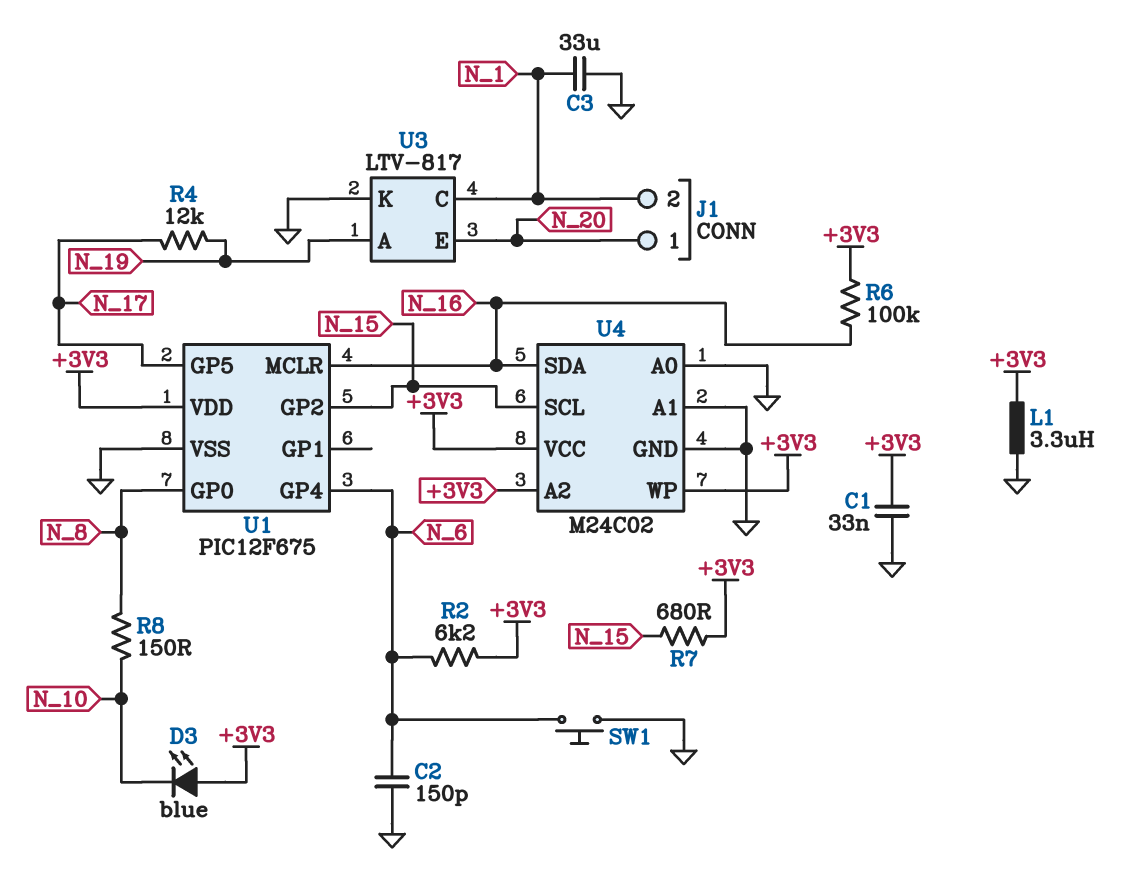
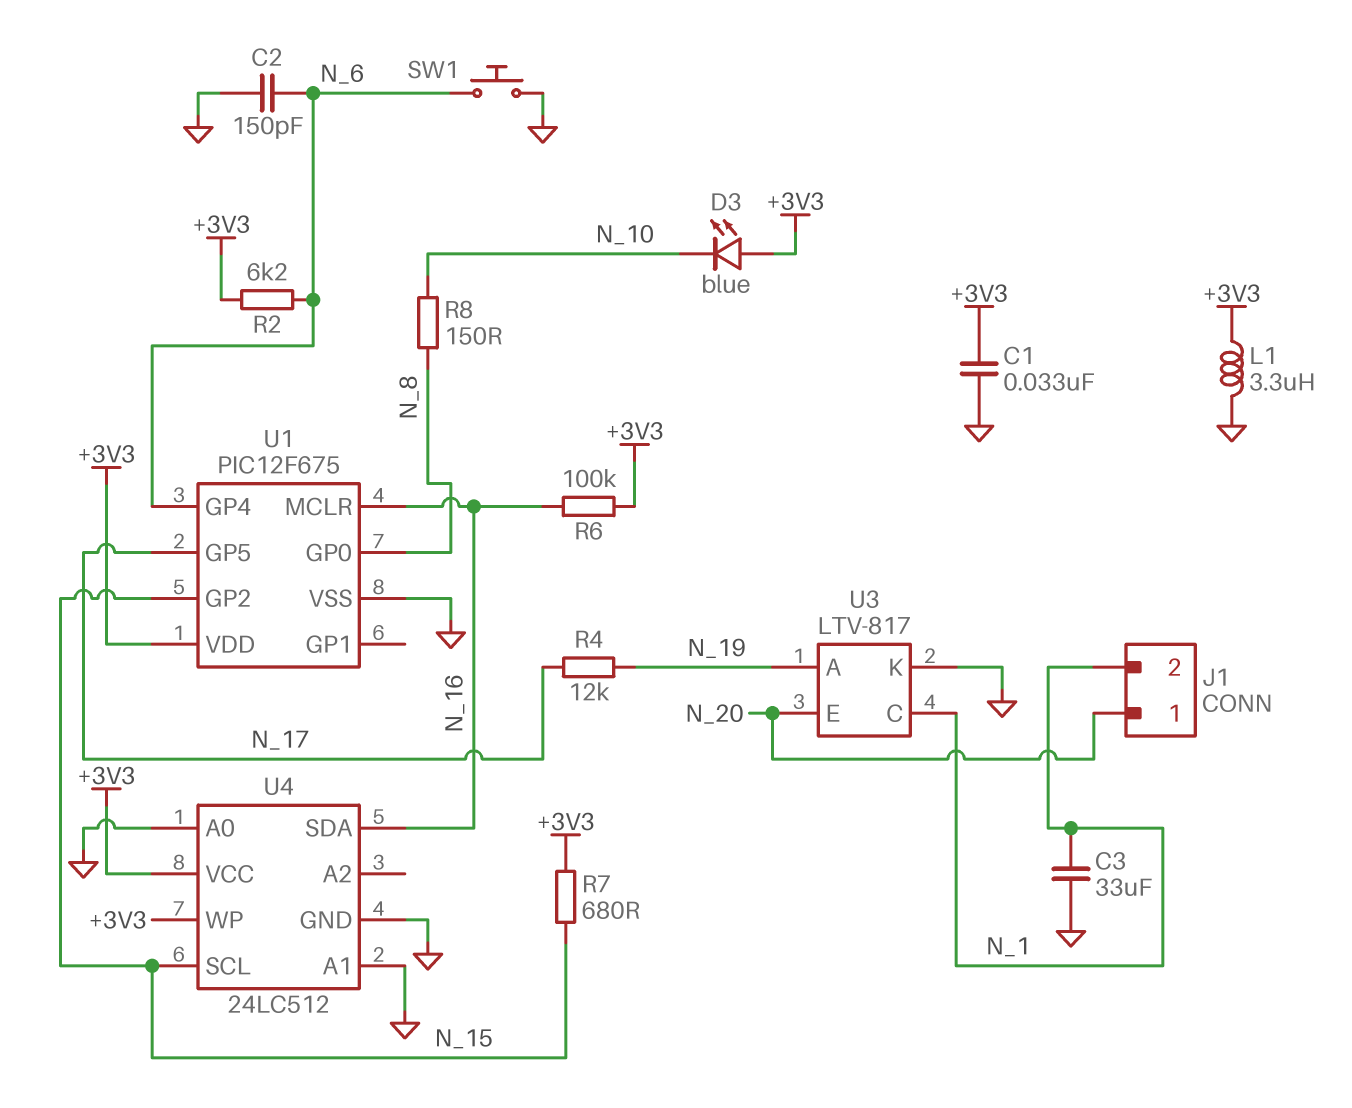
U4: M24C02 -> 24LC512
U4 pin A2: +3V3 -> none

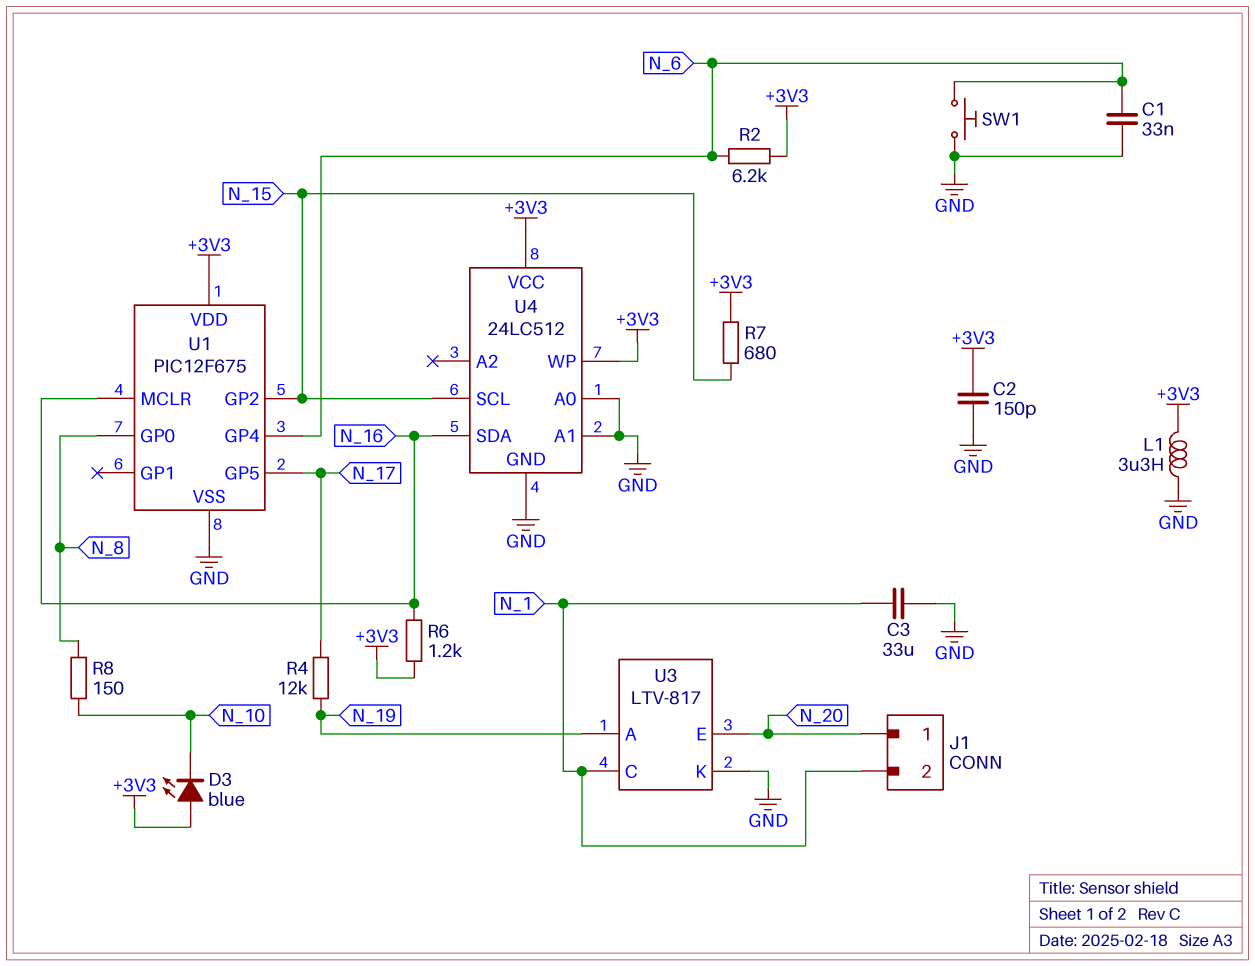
C1: 33nF (+3V3, GND) -> 33nF (GND, N_6)
C2: 150pF (GND, N_6) -> 150pF (+3V3, GND)
R6: 100k (+3V3, N_16) -> 1.2k (+3V3, N_16)

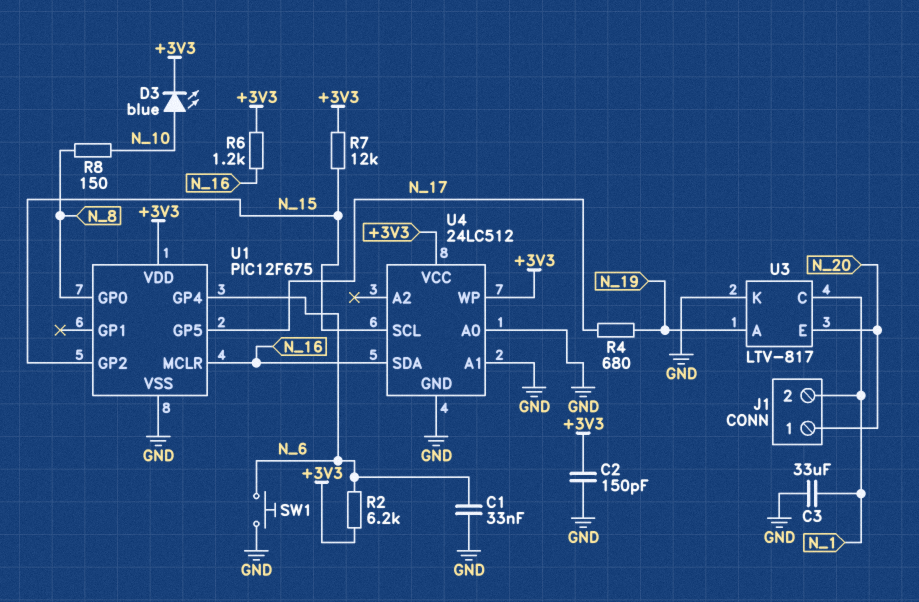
D3: LED blue (A +3V3, K N_10) -> LED blue (A N_10, K +3V3)
L1: 3.3uH (+3V3, GND) -> none
R4: 12k (N_17, N_19) -> 680 (N_17, N_19)
R7: 680 (+3V3, N_15) -> 12k (+3V3, N_15)

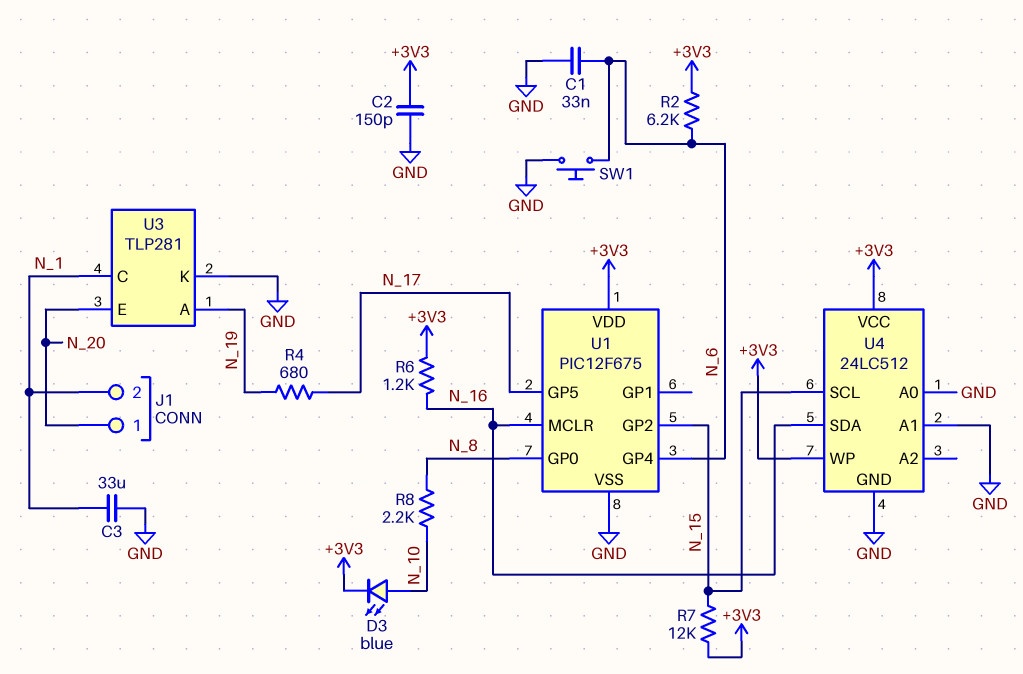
R8: 150 (N_8, N_10) -> 2.2k (N_8, N_10)
U3: LTV-817 -> TLP281

